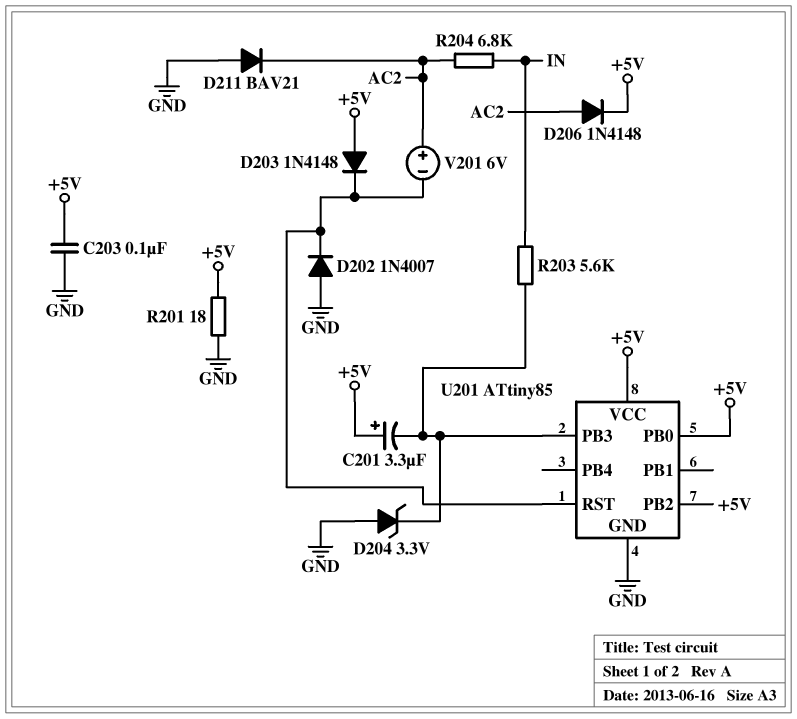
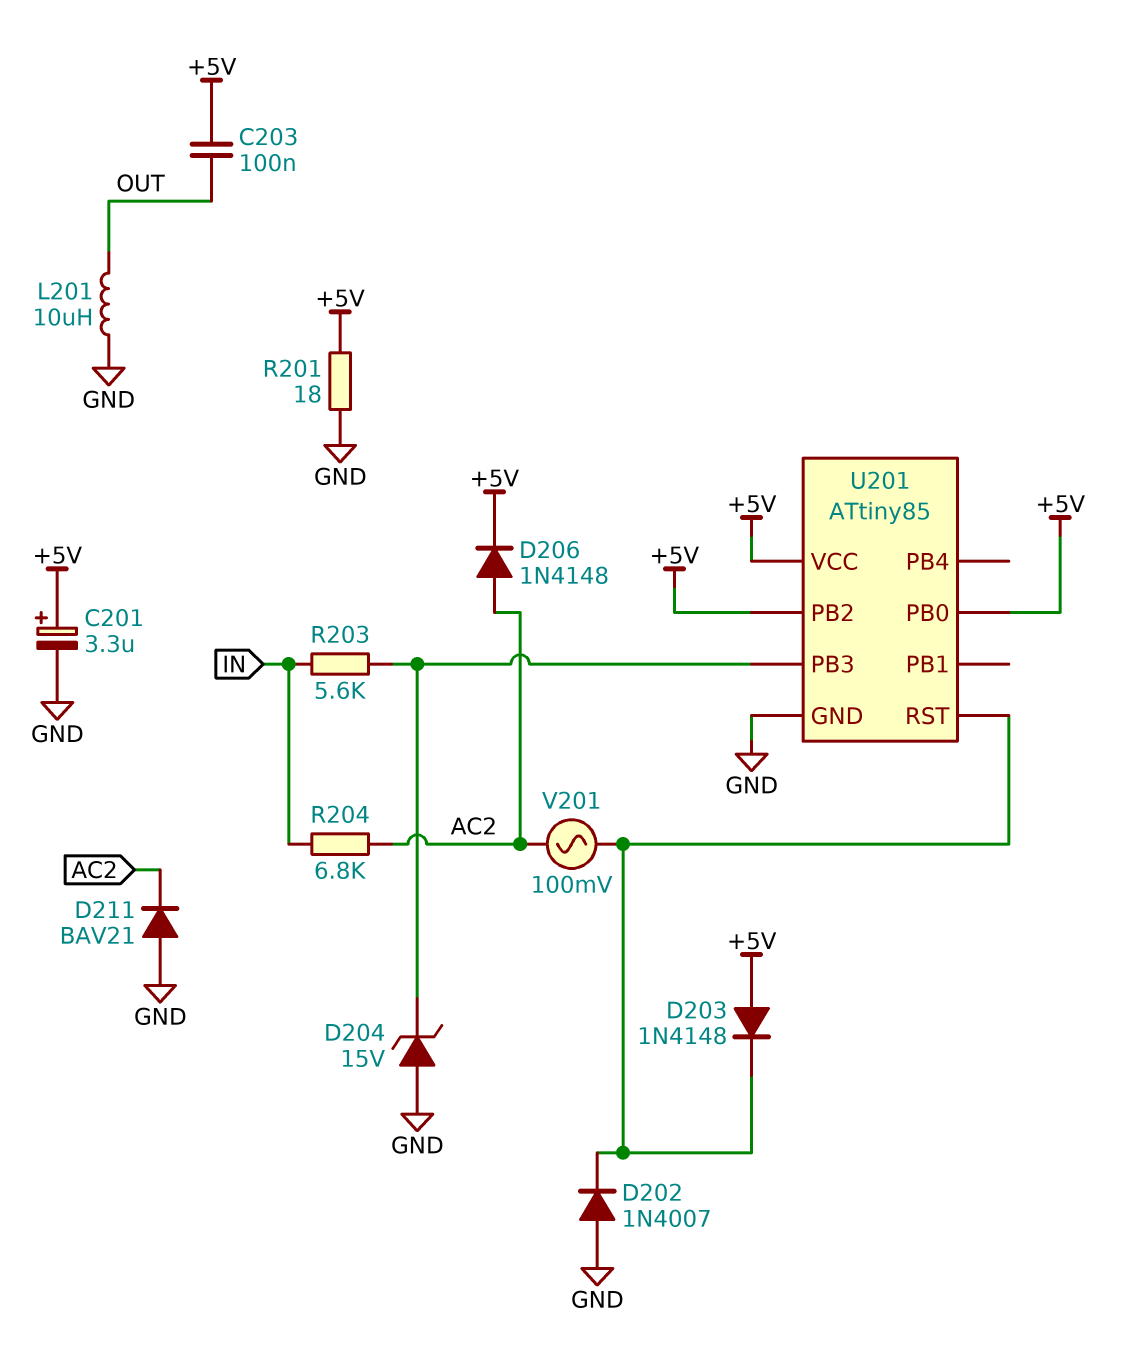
C201: 3.3uF (plus +5V, minus U201/PB3) -> 3.3uF (plus +5V, minus GND)
C203: 100nF (+5V, GND) -> 100nF (+5V, OUT)
D204: zener 3.3V (A GND, K U201/PB3) -> zener 15V (A GND, K U201/PB3)
L201: none -> 10uH (GND, OUT)
V201: 6V (plus AC2, minus U201/RST) -> AC 100mV (AC2, U201/RST)

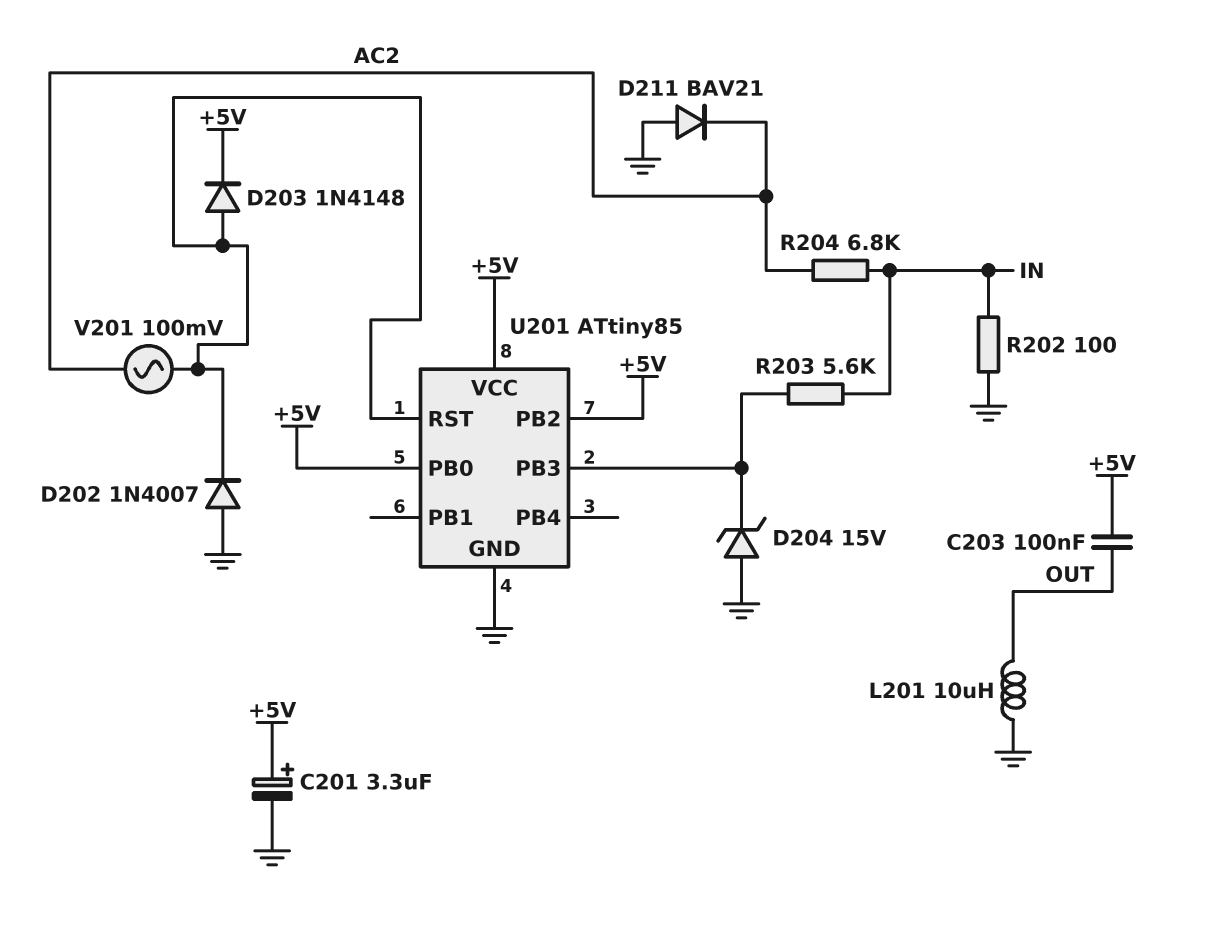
D203: diode 1N4148 (A +5V, K U201/RST) -> diode 1N4148 (A U201/RST, K +5V)
D206: diode 1N4148 (A AC2, K +5V) -> none
R201: 18 (+5V, GND) -> none
R202: none -> 100 (GND, IN)

